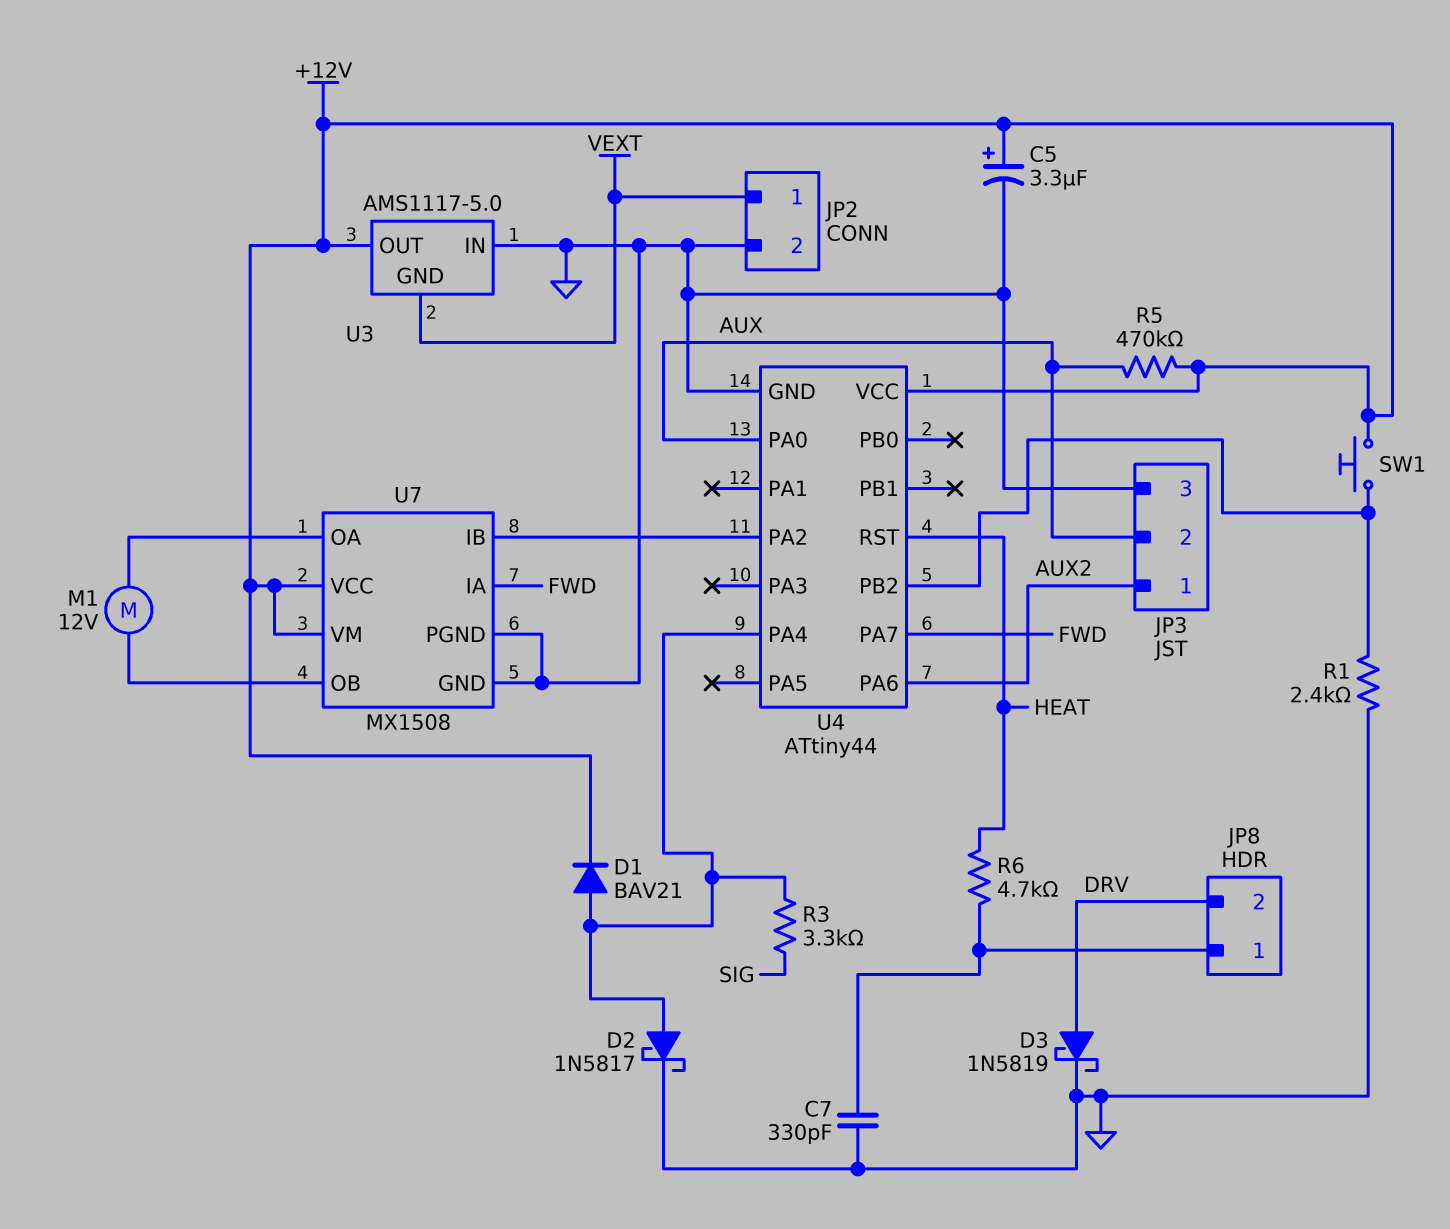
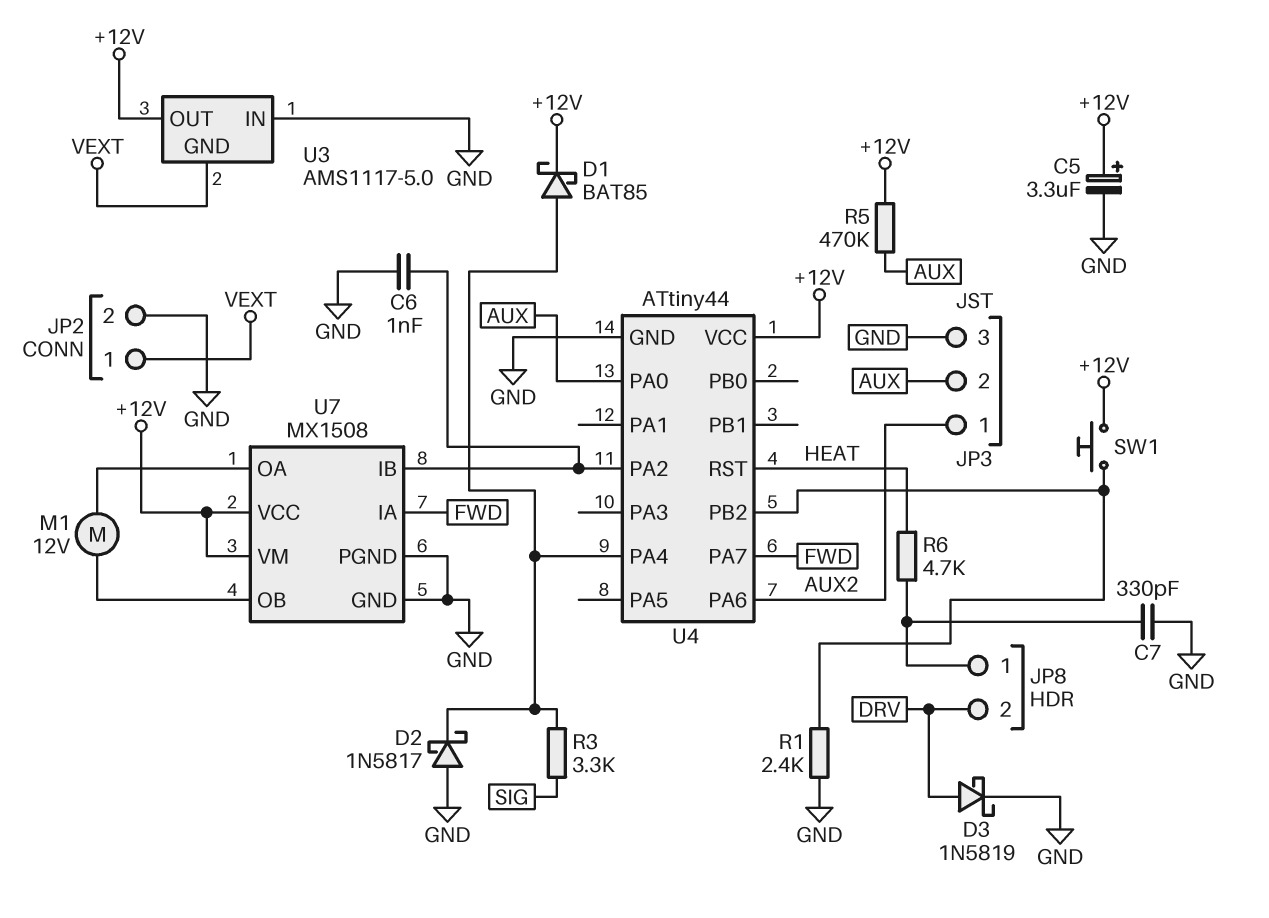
C6: none -> 1nF (GND, U4/PA2)
D1: diode BAV21 (A U4/PA4, K +12V) -> schottky BAT85 (A U4/PA4, K +12V)
D2: schottky 1N5817 (A U4/PA4, K GND) -> schottky 1N5817 (A GND, K U4/PA4)

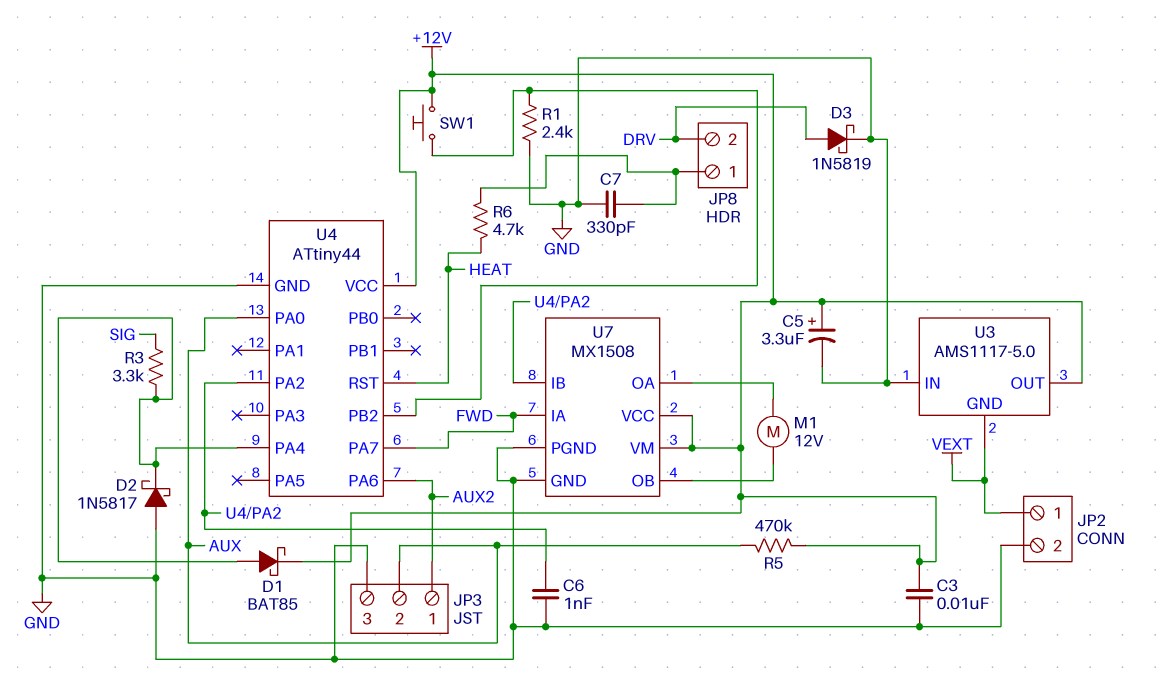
C3: none -> 10nF (+12V, GND)

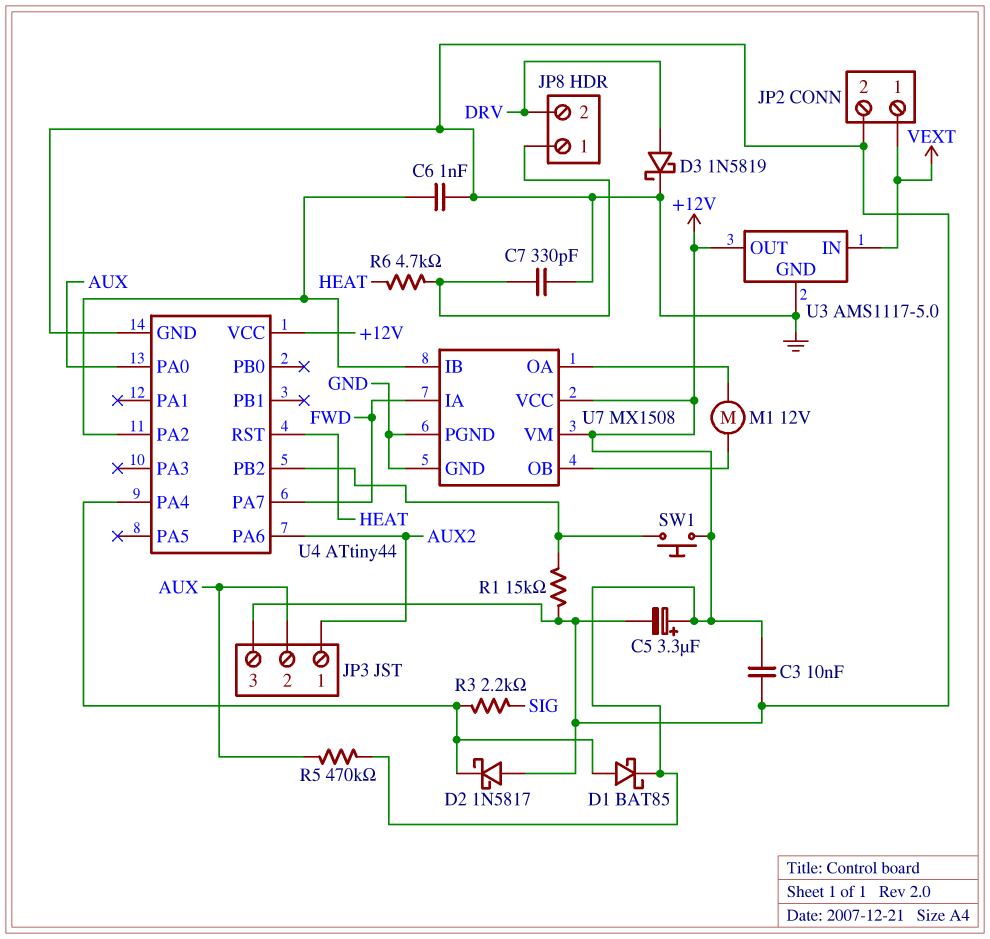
R1: 2.4k (GND, U4/PB2) -> 15k (GND, U4/PB2)
R3: 3.3k (SIG, U4/PA4) -> 2.2k (SIG, U4/PA4)
U3 pin GND: VEXT -> GND
U3 pin IN: GND -> VEXT

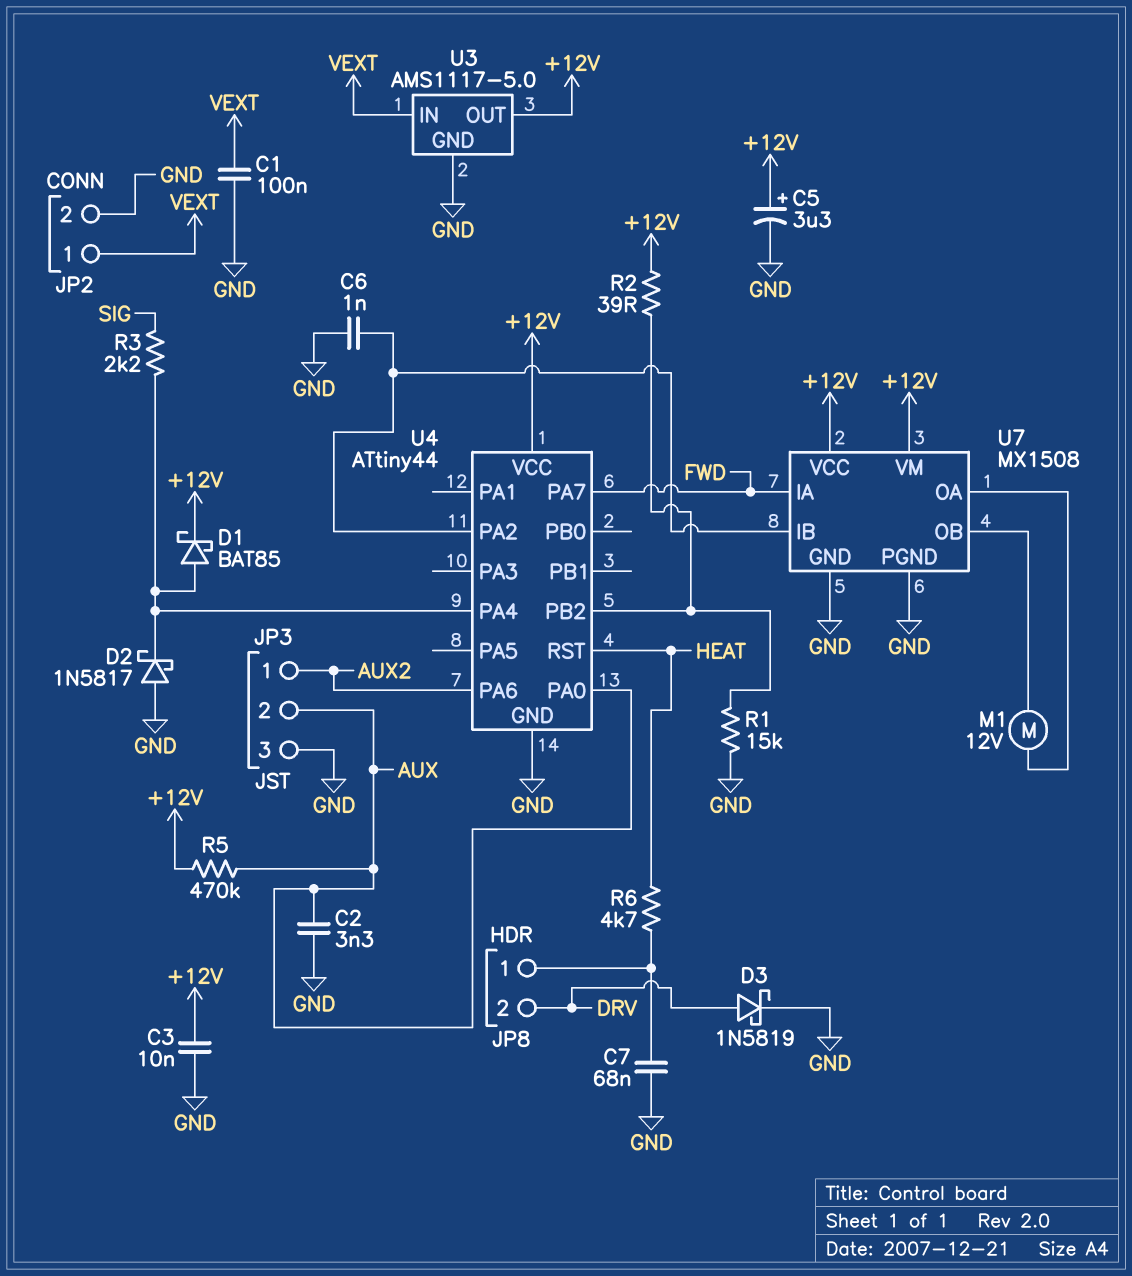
C1: none -> 100nF (GND, VEXT)
C2: none -> 3.3nF (AUX, GND)
C7: 330pF (GND, JP8/1) -> 68nF (GND, JP8/1)
R2: none -> 39 (+12V, U4/PB2)
SW1: button (+12V, U4/PB2) -> none

